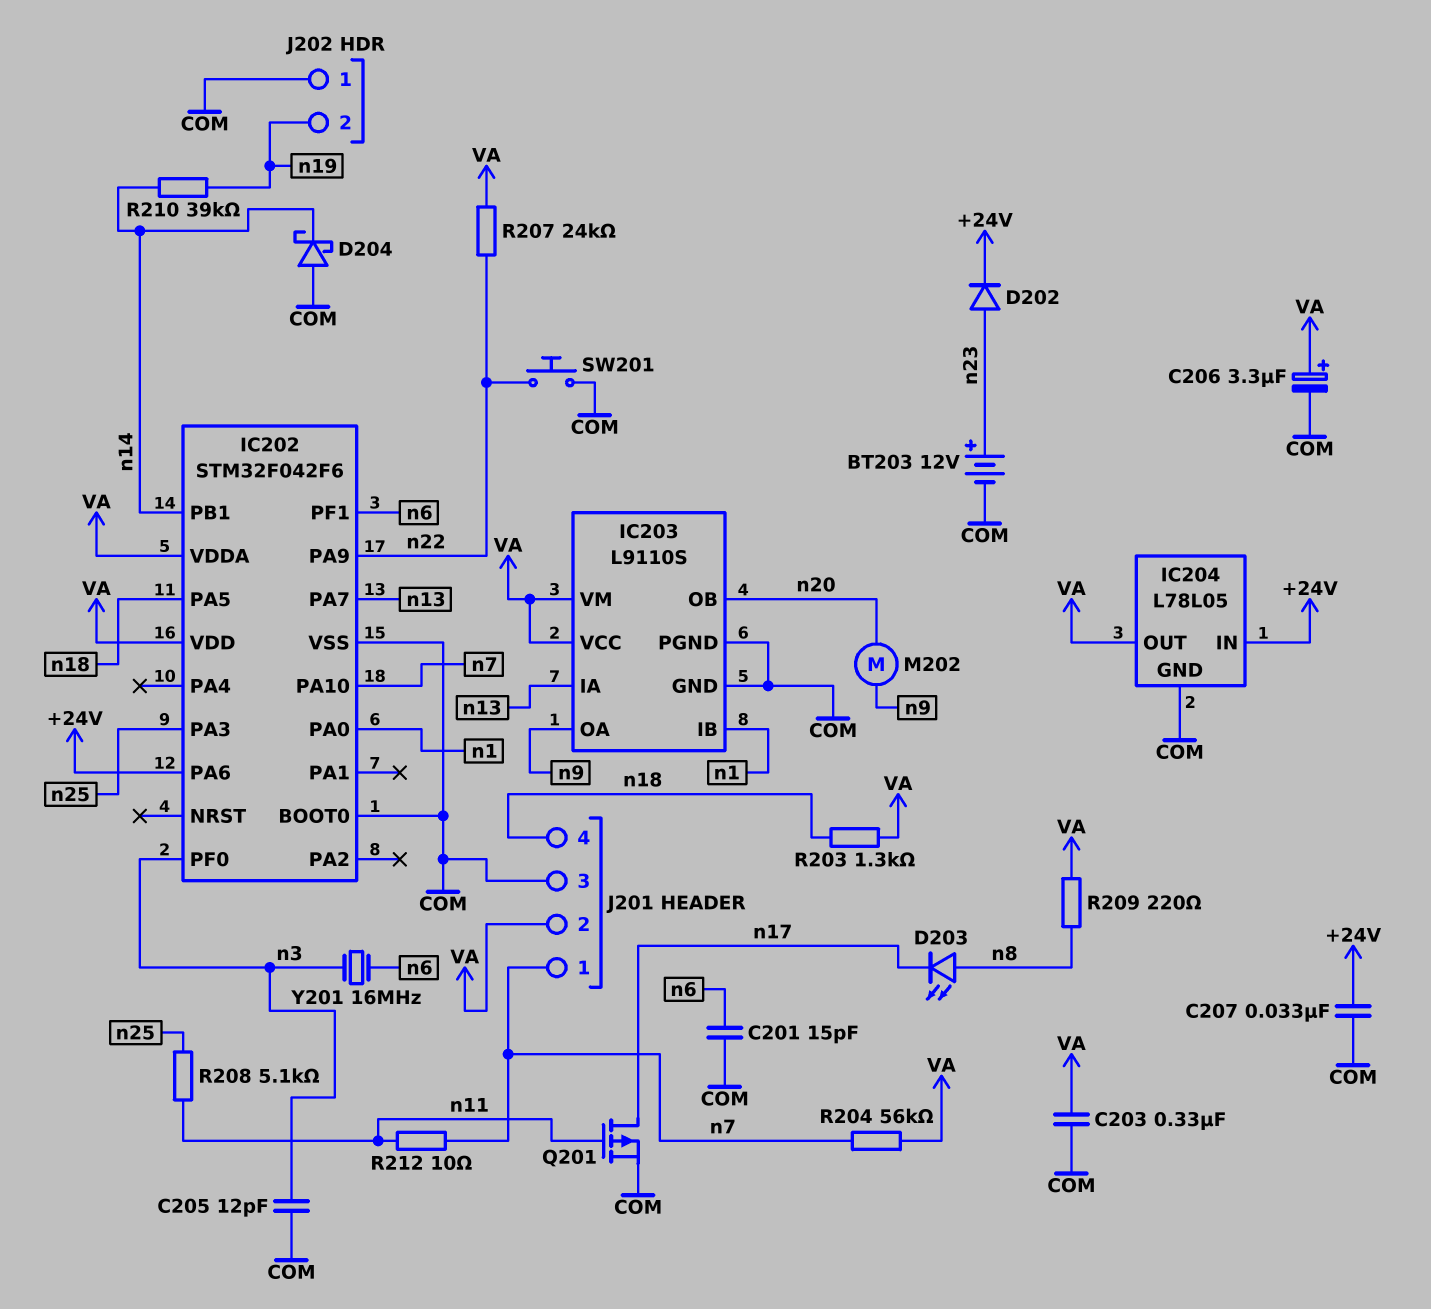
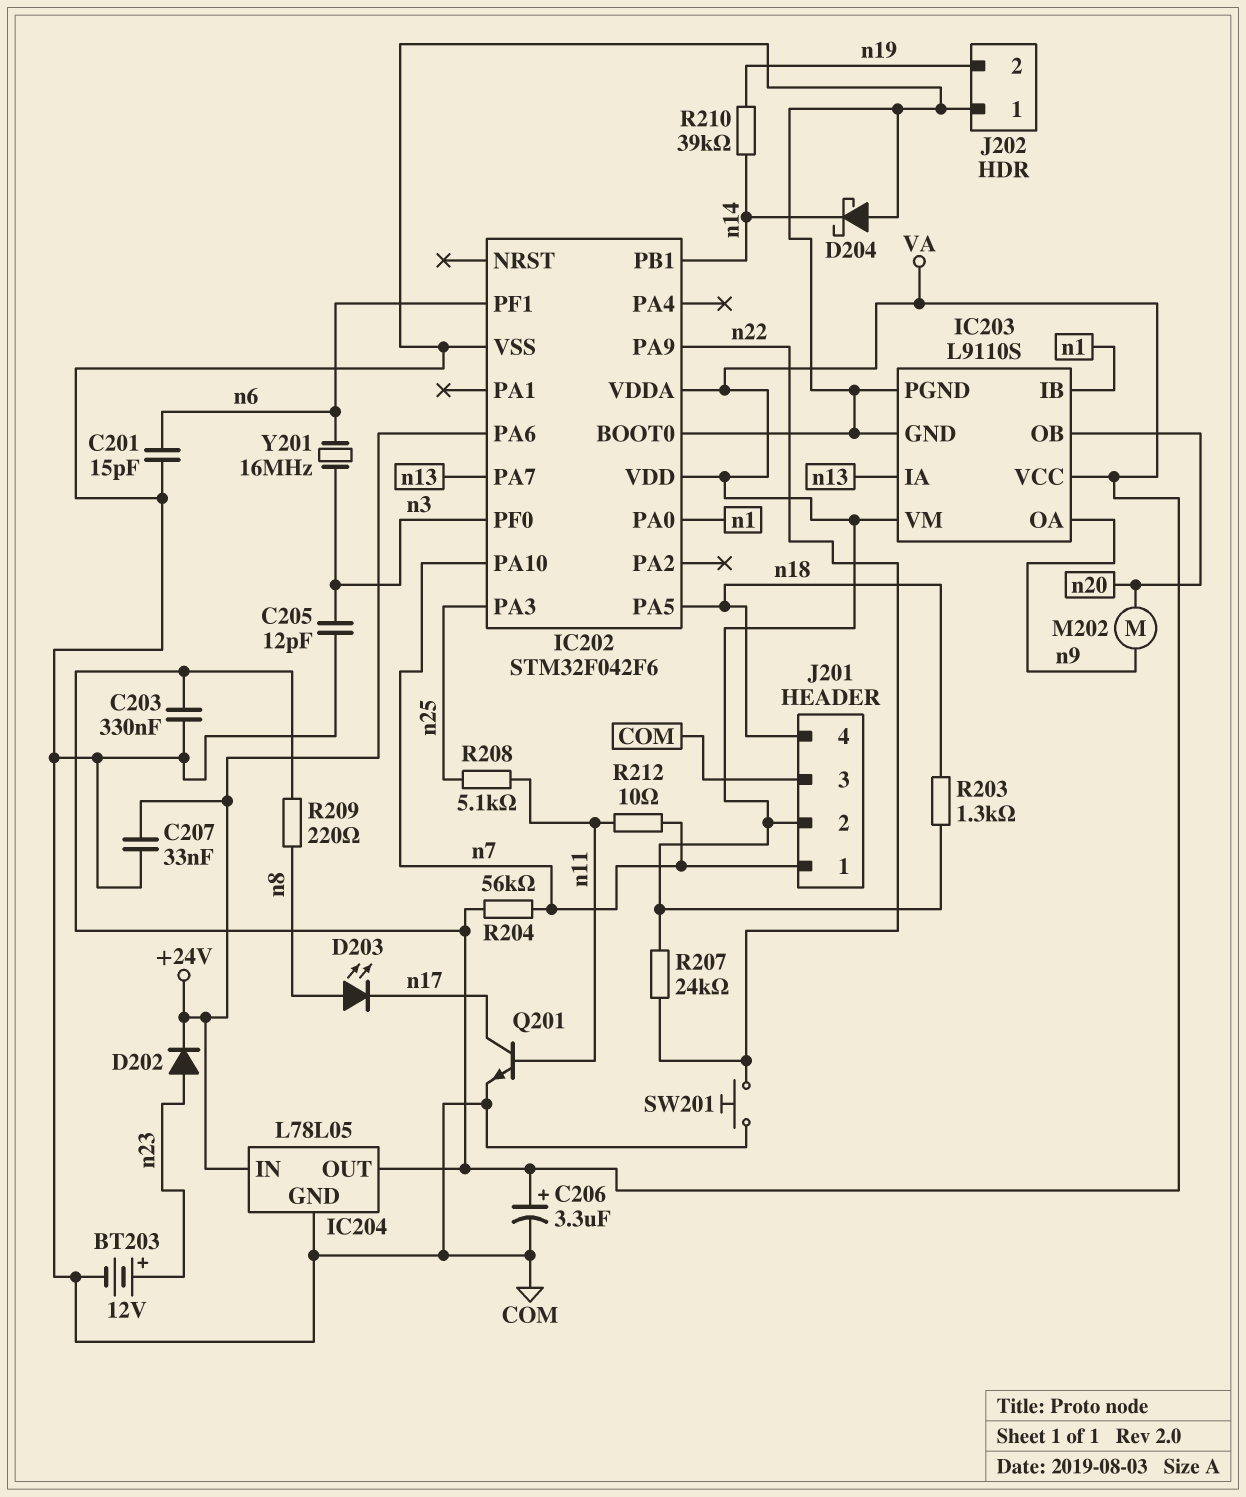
Q201: PMOS (G n11, D n17, S COM) -> NPN (B n11, C n17, E COM)

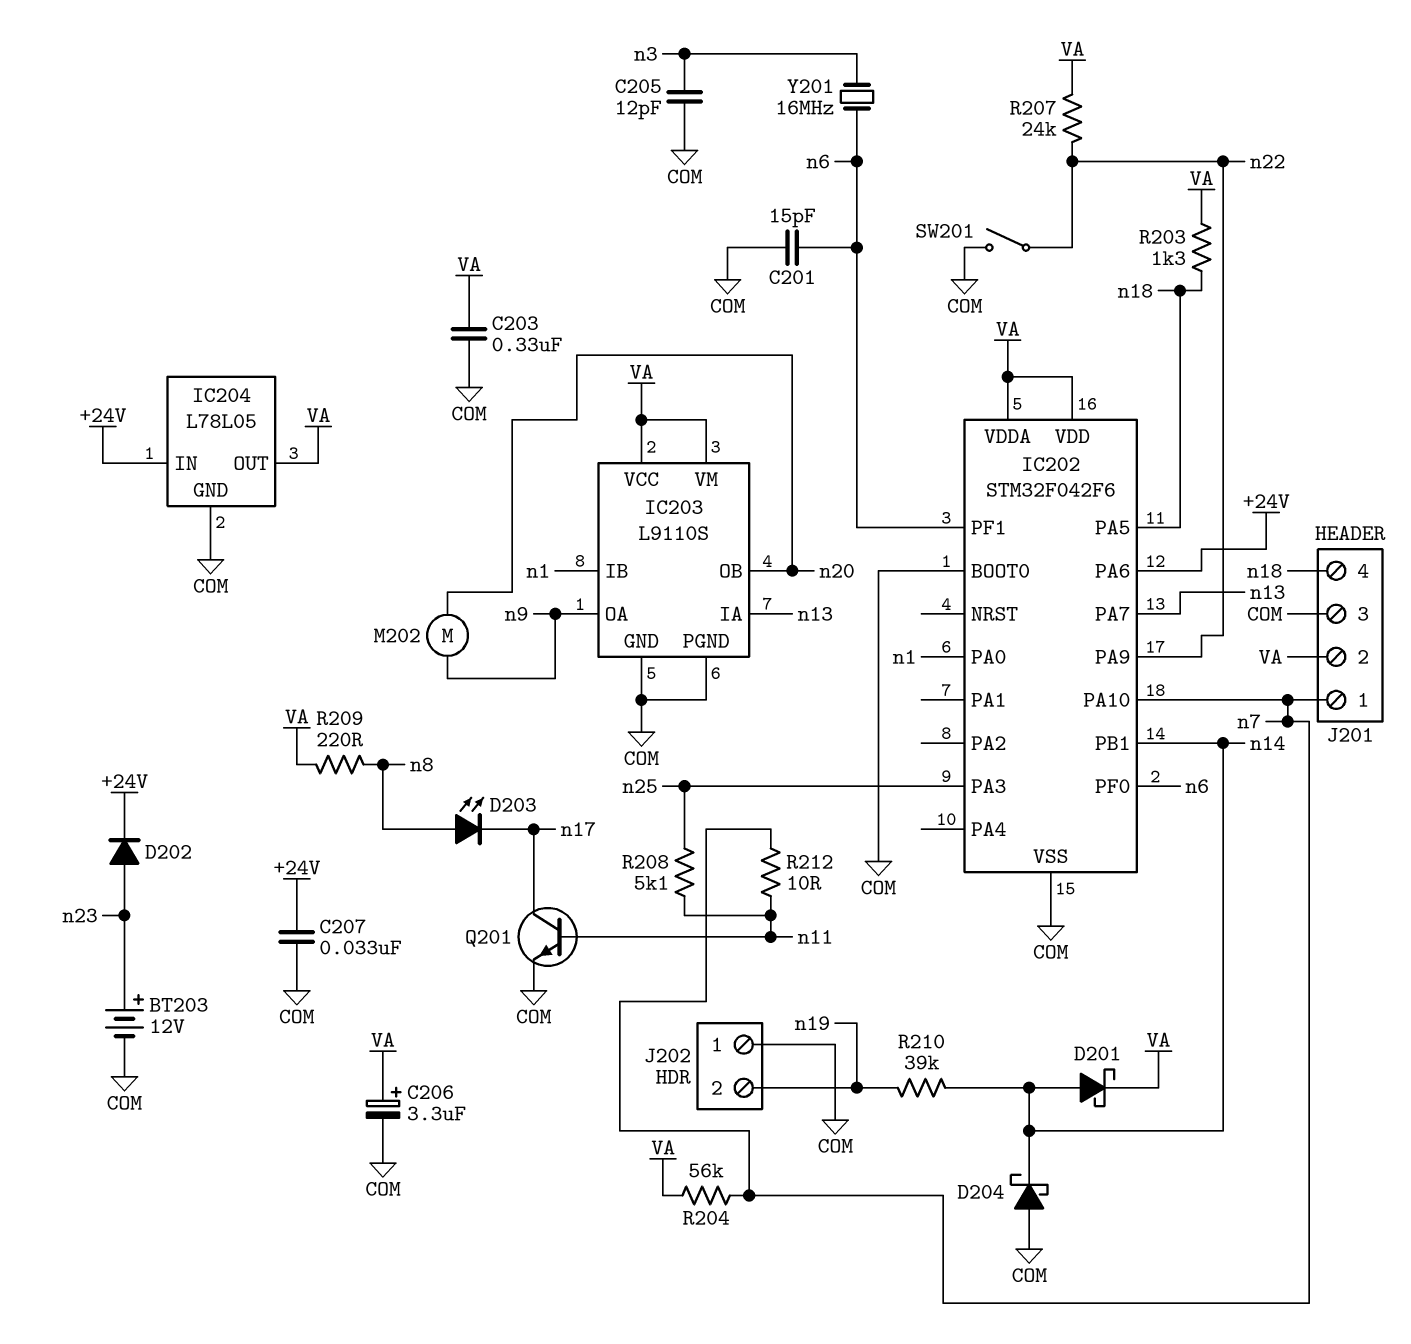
D201: none -> schottky (A n14, K VA)
IC202 pin PF0: n3 -> n6
SW201: button (COM, n22) -> switch (COM, n22)

